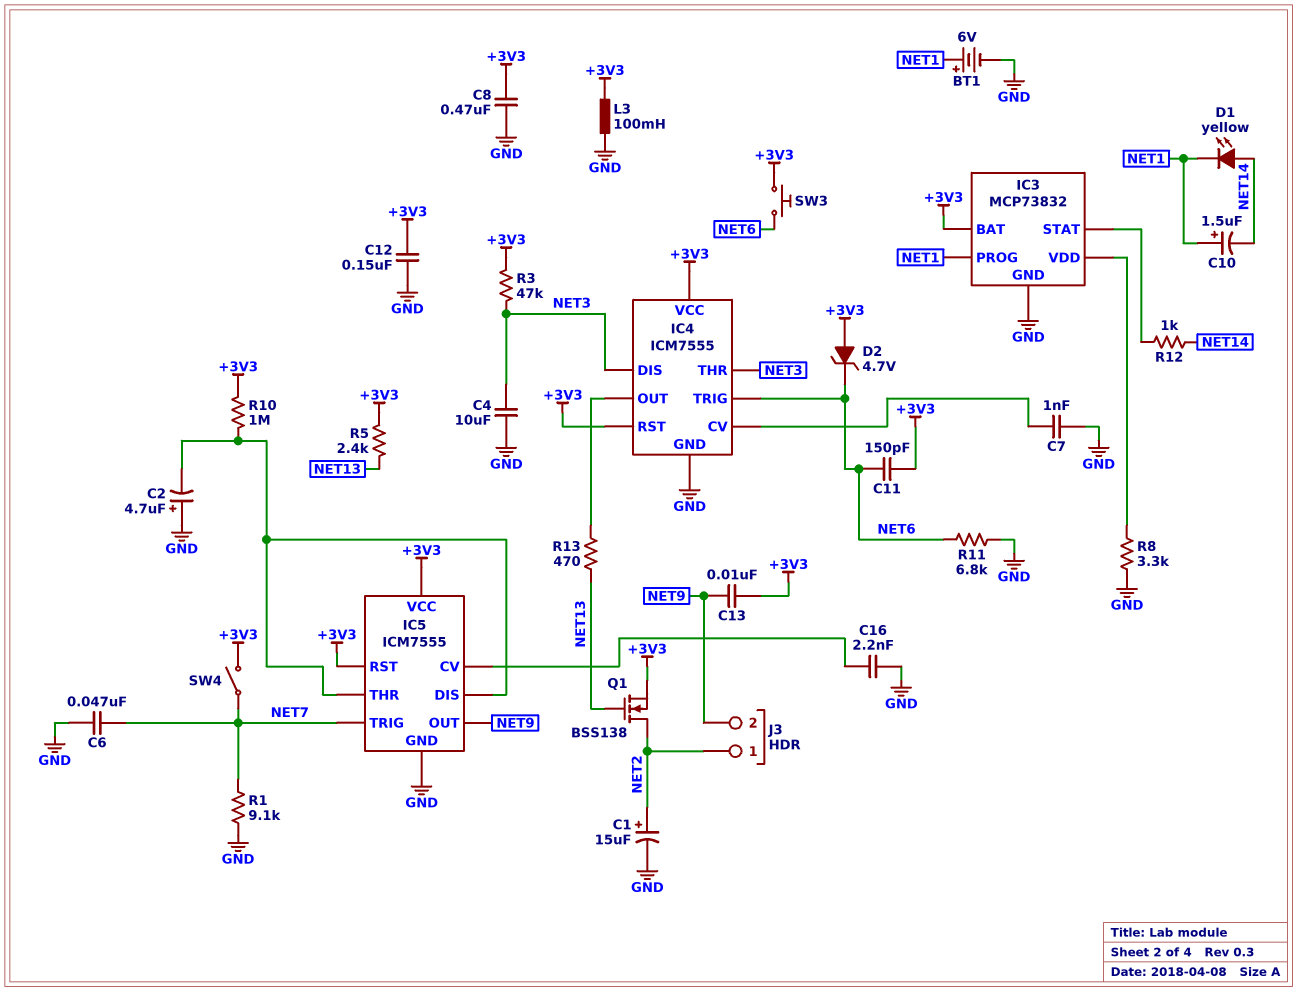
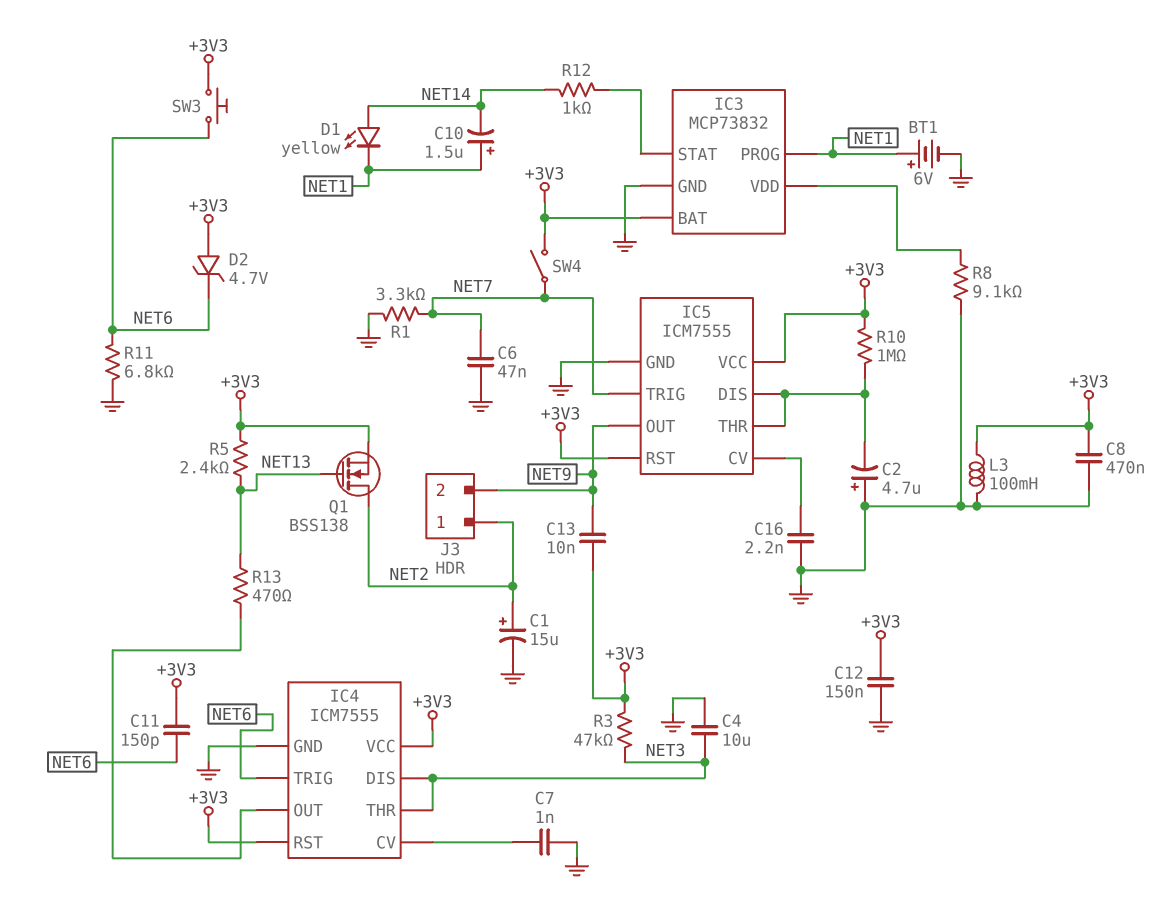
R1: 9.1k (GND, NET7) -> 3.3k (GND, NET7)
R8: 3.3k (GND, IC3/VDD) -> 9.1k (GND, IC3/VDD)

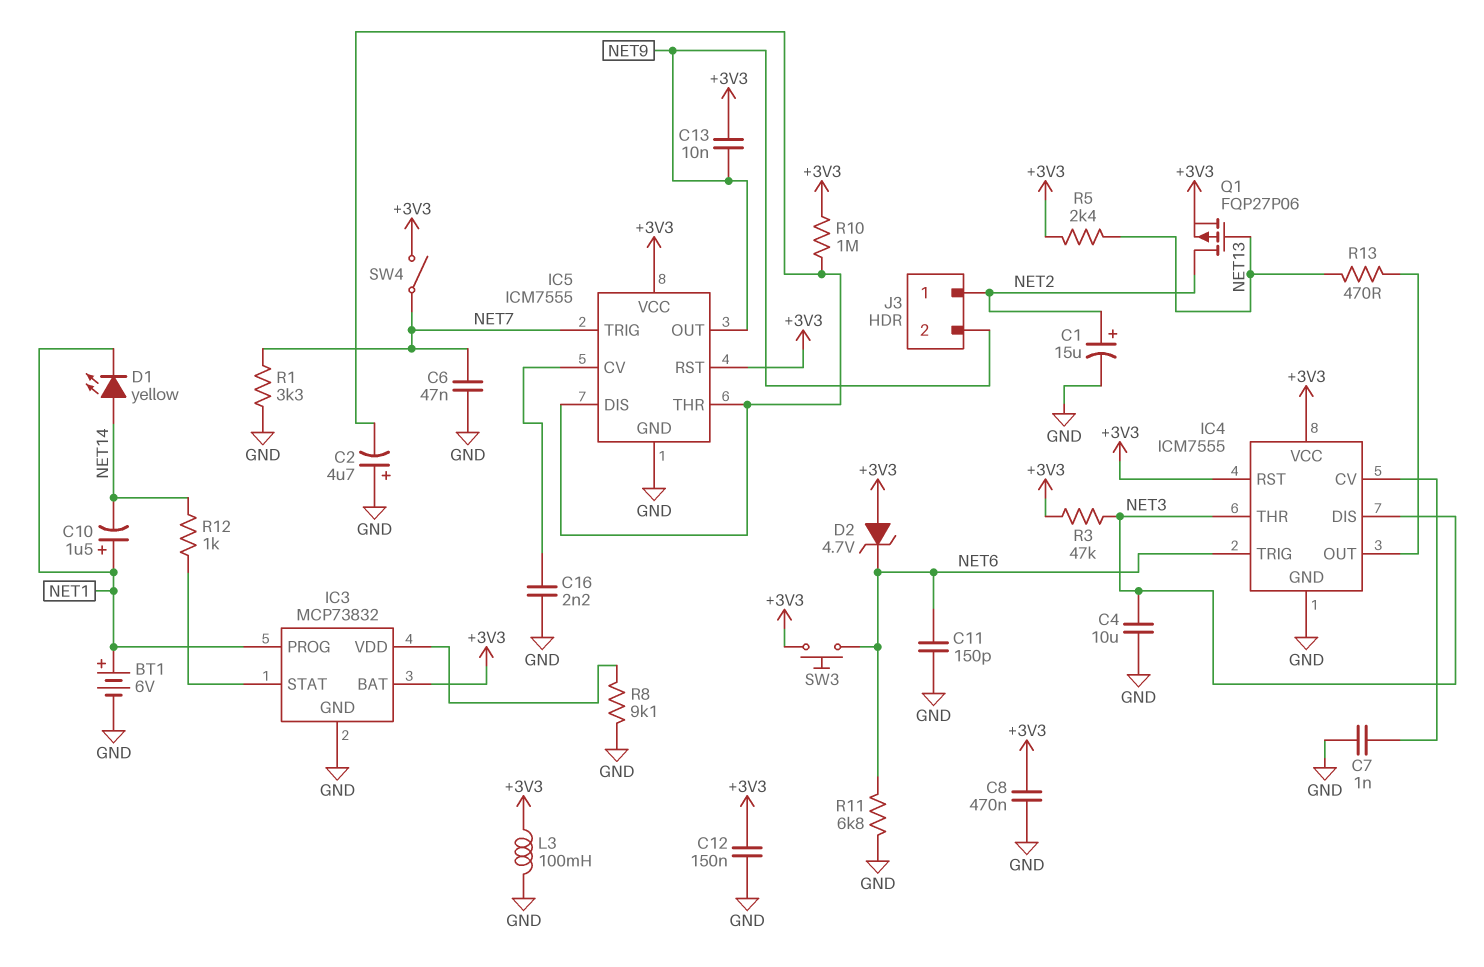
C11: 150pF (+3V3, NET6) -> 150pF (GND, NET6)
Q1: NMOS BSS138 (G NET13, D NET2, S +3V3) -> PMOS FQP27P06 (G NET13, D NET2, S +3V3)

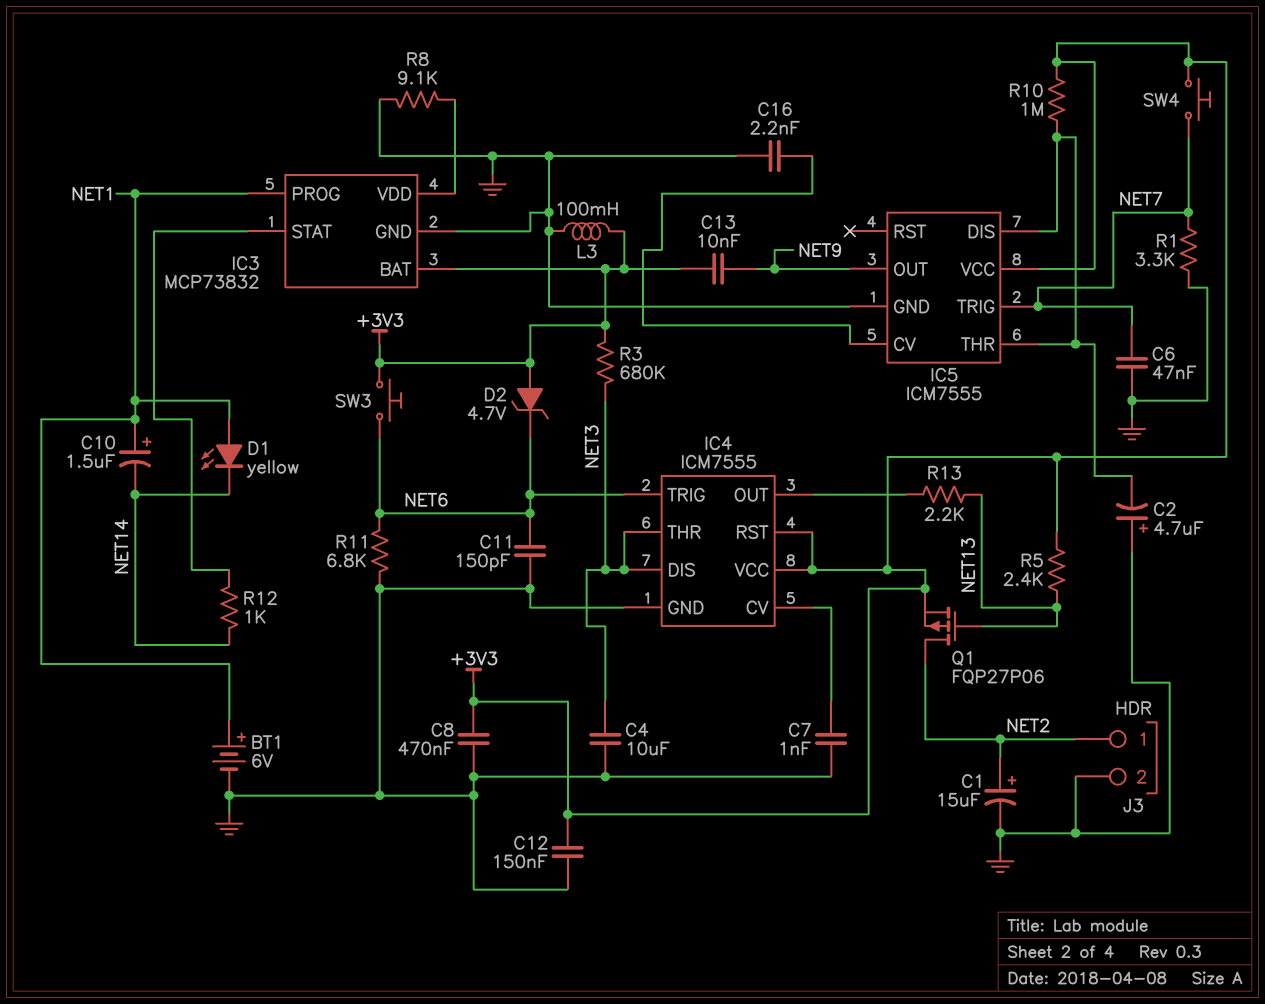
D1: LED yellow (A NET14, K NET1) -> LED yellow (A NET1, K NET14)
IC5 pin RST: +3V3 -> none
J3 pin 2: NET9 -> GND
R3: 47k (+3V3, NET3) -> 680k (+3V3, NET3)
R13: 470 (IC4/OUT, NET13) -> 2.2k (IC4/OUT, NET13)
SW4: switch (+3V3, NET7) -> button (+3V3, NET7)

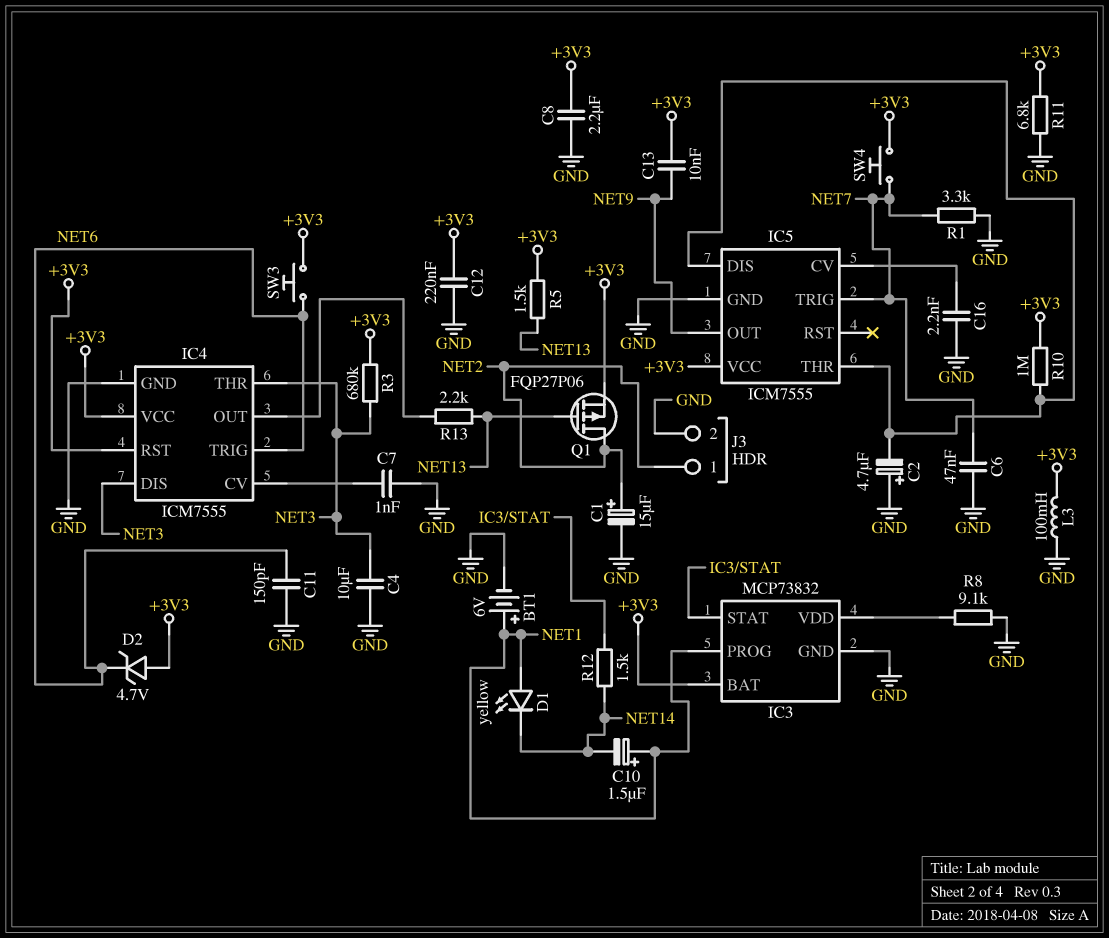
C8: 470nF (+3V3, GND) -> 2.2uF (+3V3, GND)
C12: 150nF (+3V3, GND) -> 220nF (+3V3, GND)
R5: 2.4k (+3V3, NET13) -> 1.5k (+3V3, NET13)
R11: 6.8k (GND, NET6) -> 6.8k (+3V3, GND)
R12: 1k (IC3/STAT, NET14) -> 1.5k (IC3/STAT, NET14)

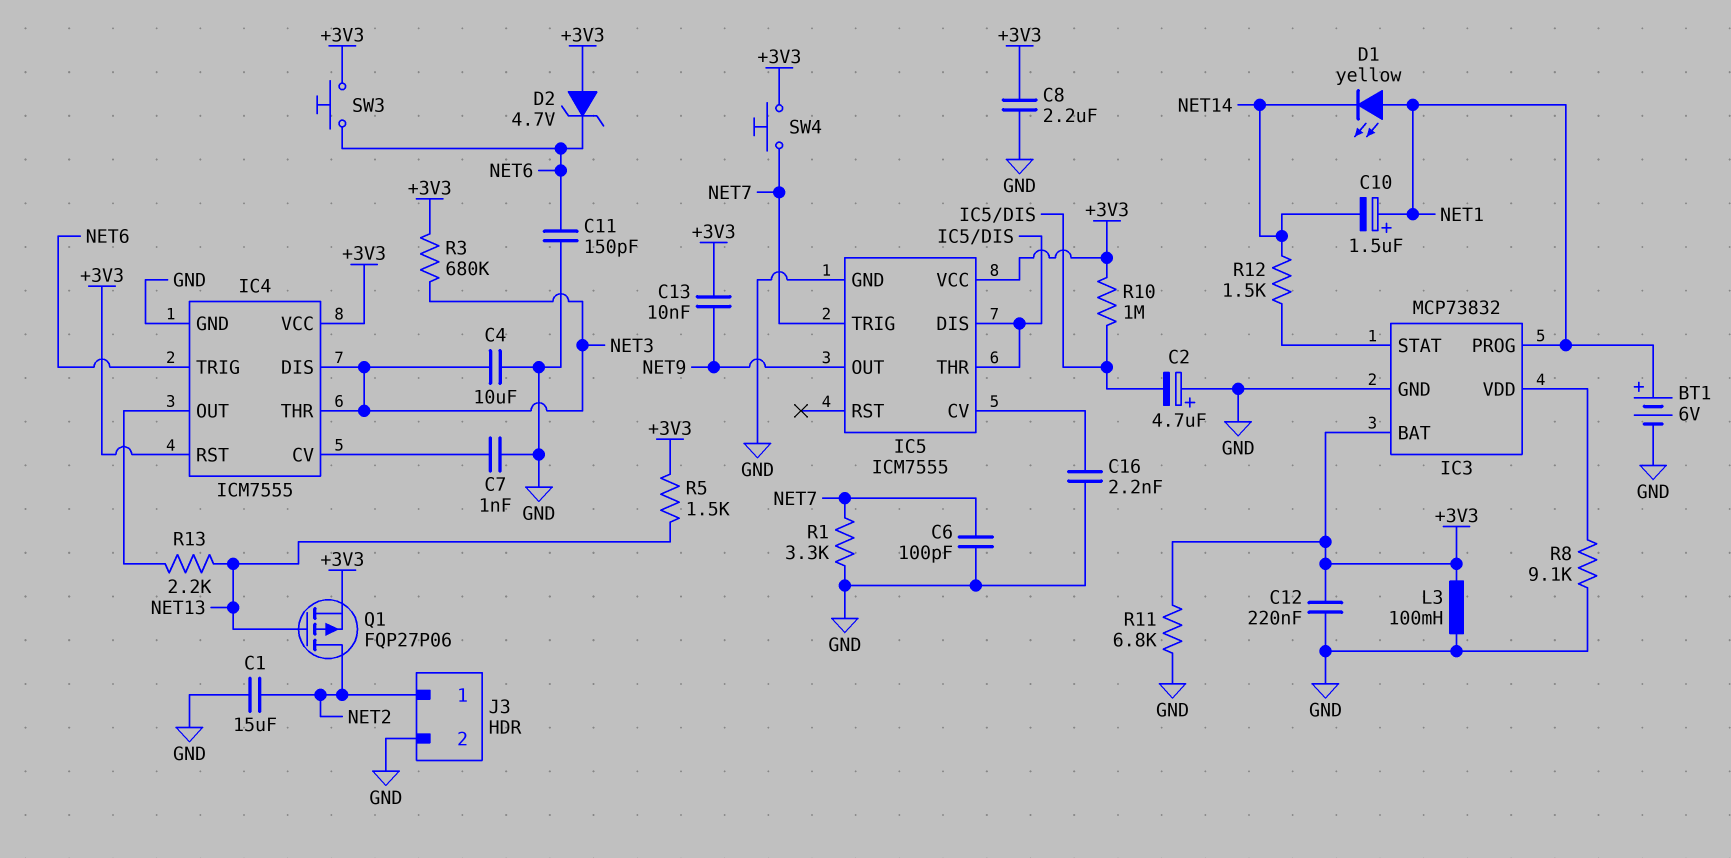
C1: 15uF (plus NET2, minus GND) -> 15uF (GND, NET2)
C6: 47nF (GND, NET7) -> 100pF (GND, NET7)

